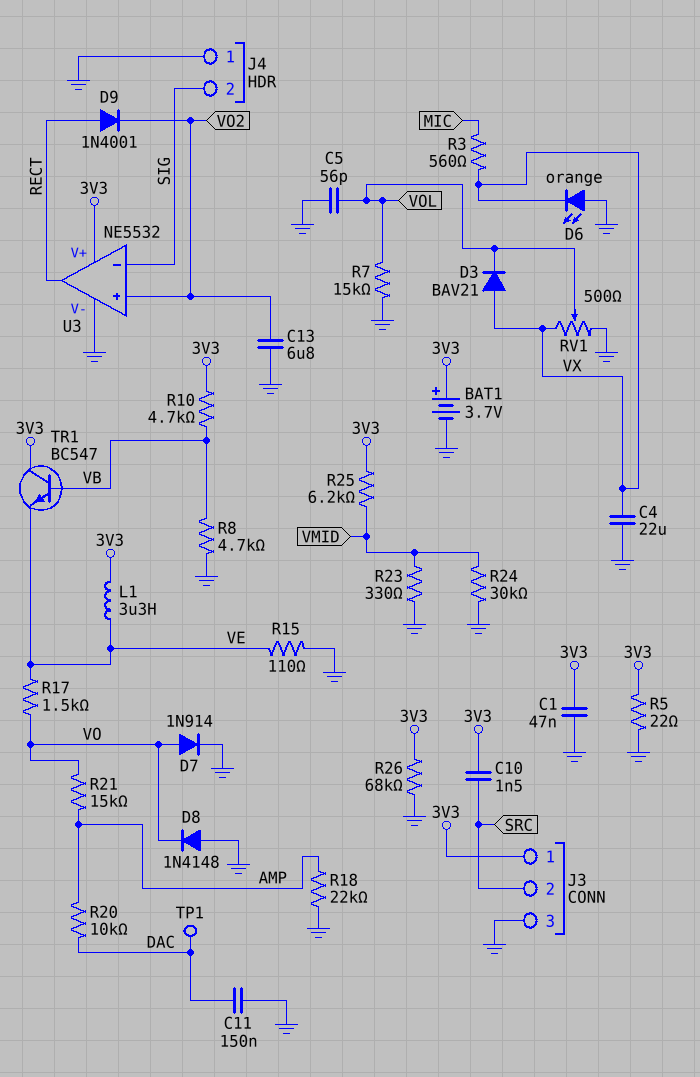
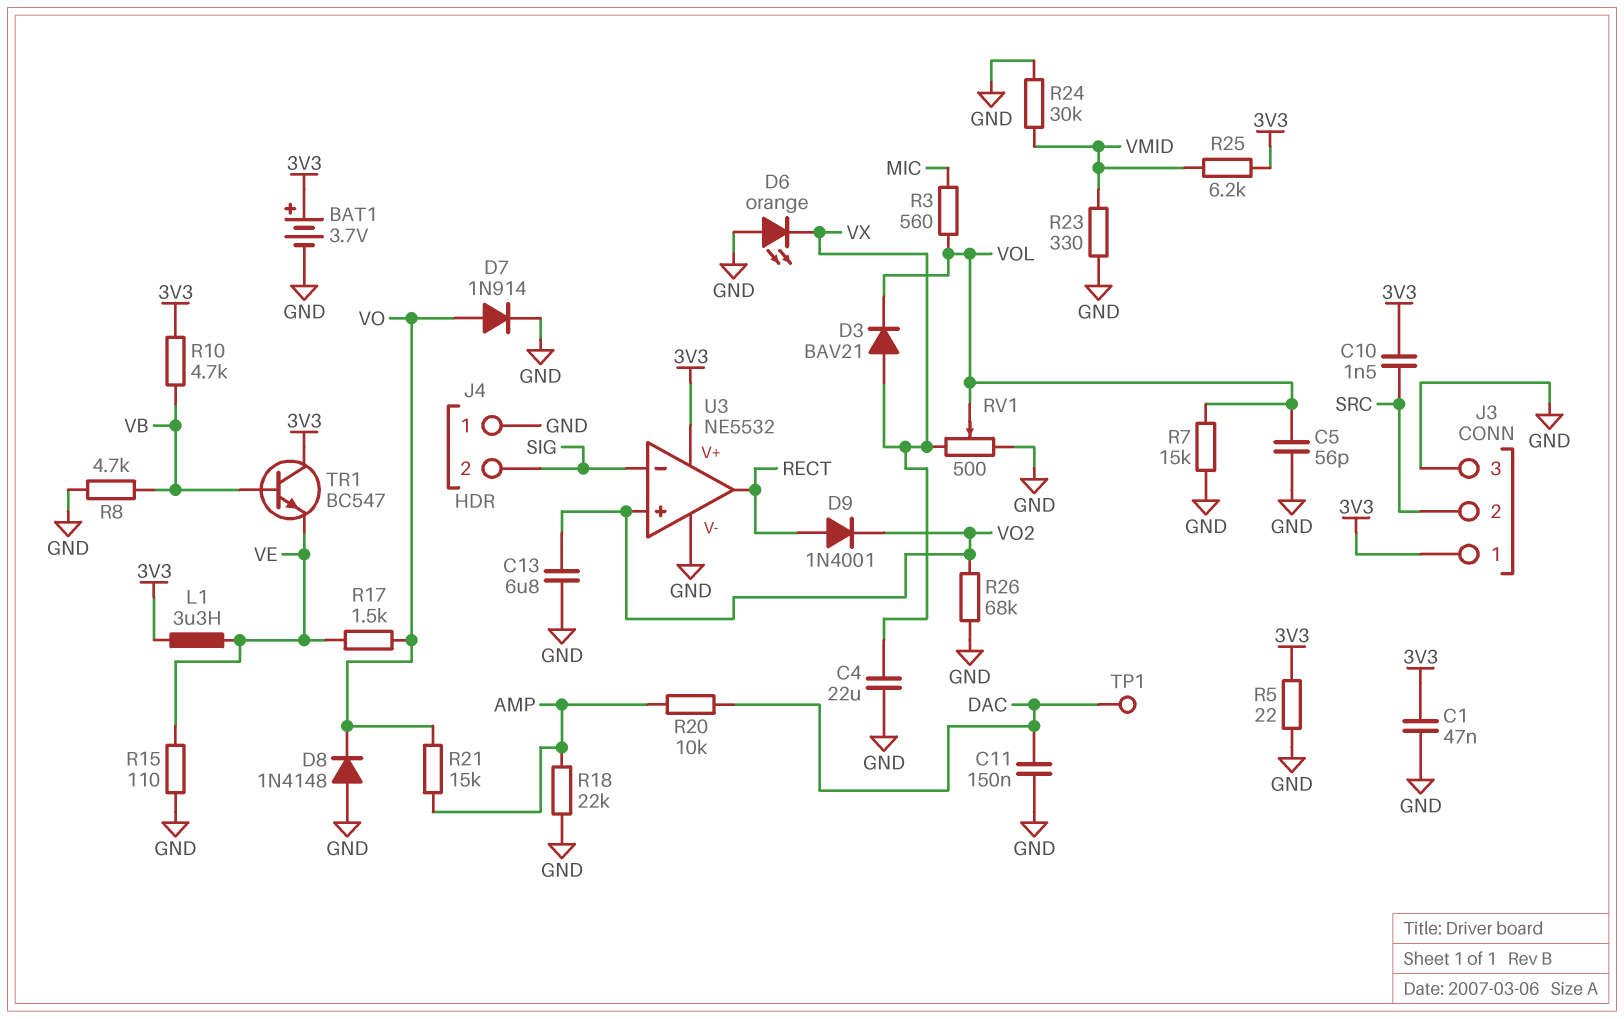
R3: 560 (MIC, VX) -> 560 (MIC, VOL)
R26: 68k (3V3, GND) -> 68k (GND, VO2)

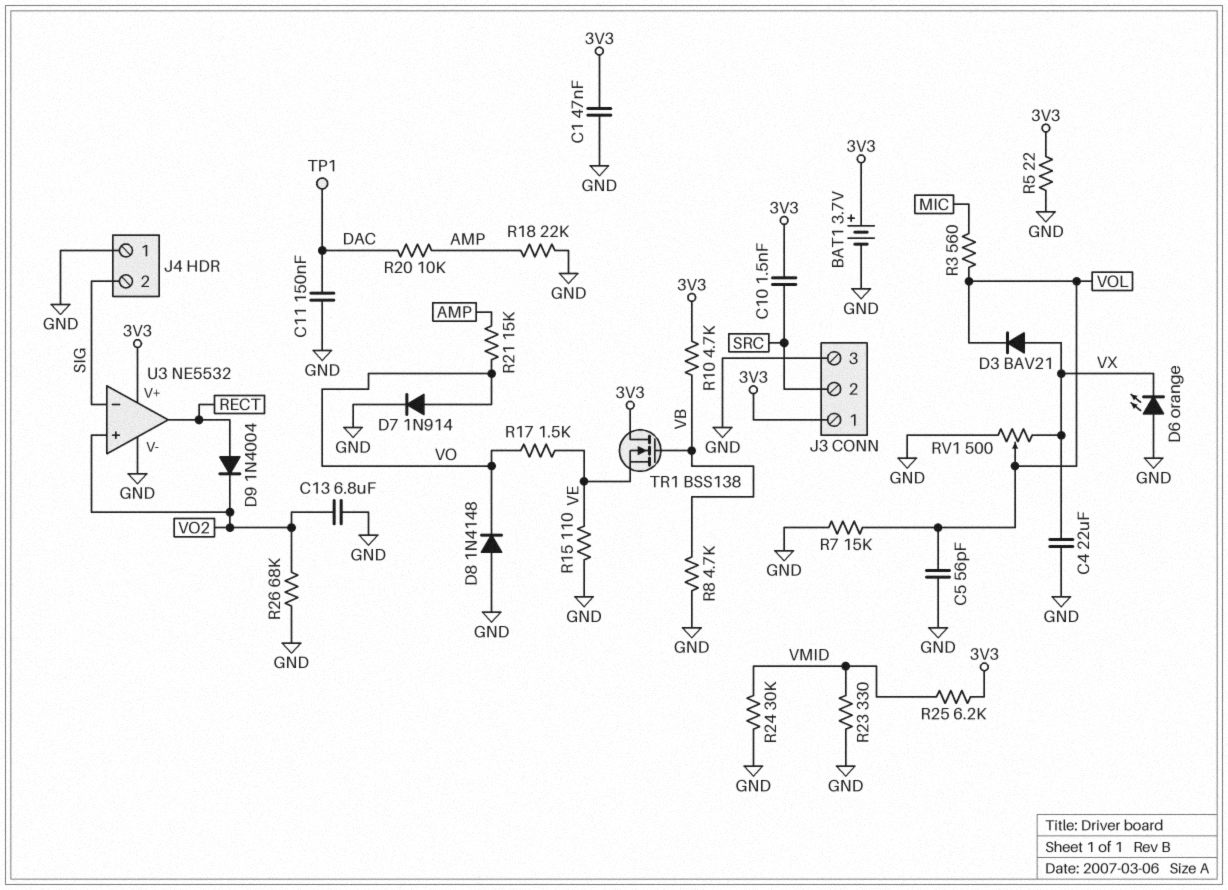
D9: diode 1N4001 (A RECT, K VO2) -> diode 1N4004 (A RECT, K VO2)
L1: 3.3uH (3V3, VE) -> none
TR1: NPN BC547 (B VB, C 3V3, E VE) -> NMOS BSS138 (G VB, D 3V3, S VE)

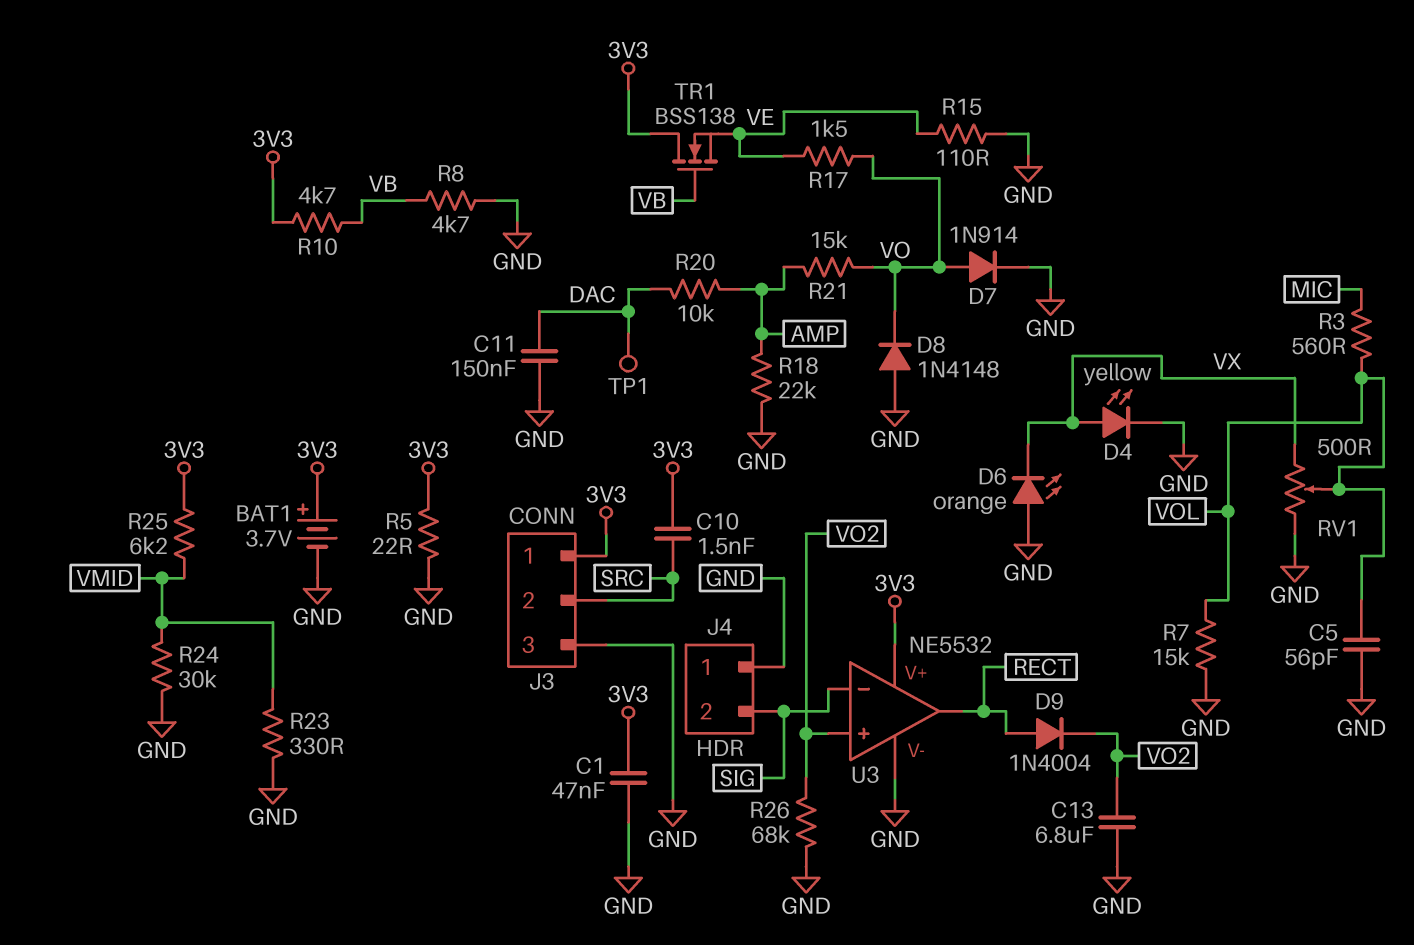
C4: 22uF (GND, VX) -> none
D3: diode BAV21 (A VX, K VOL) -> none
D4: none -> LED yellow (A VX, K GND)

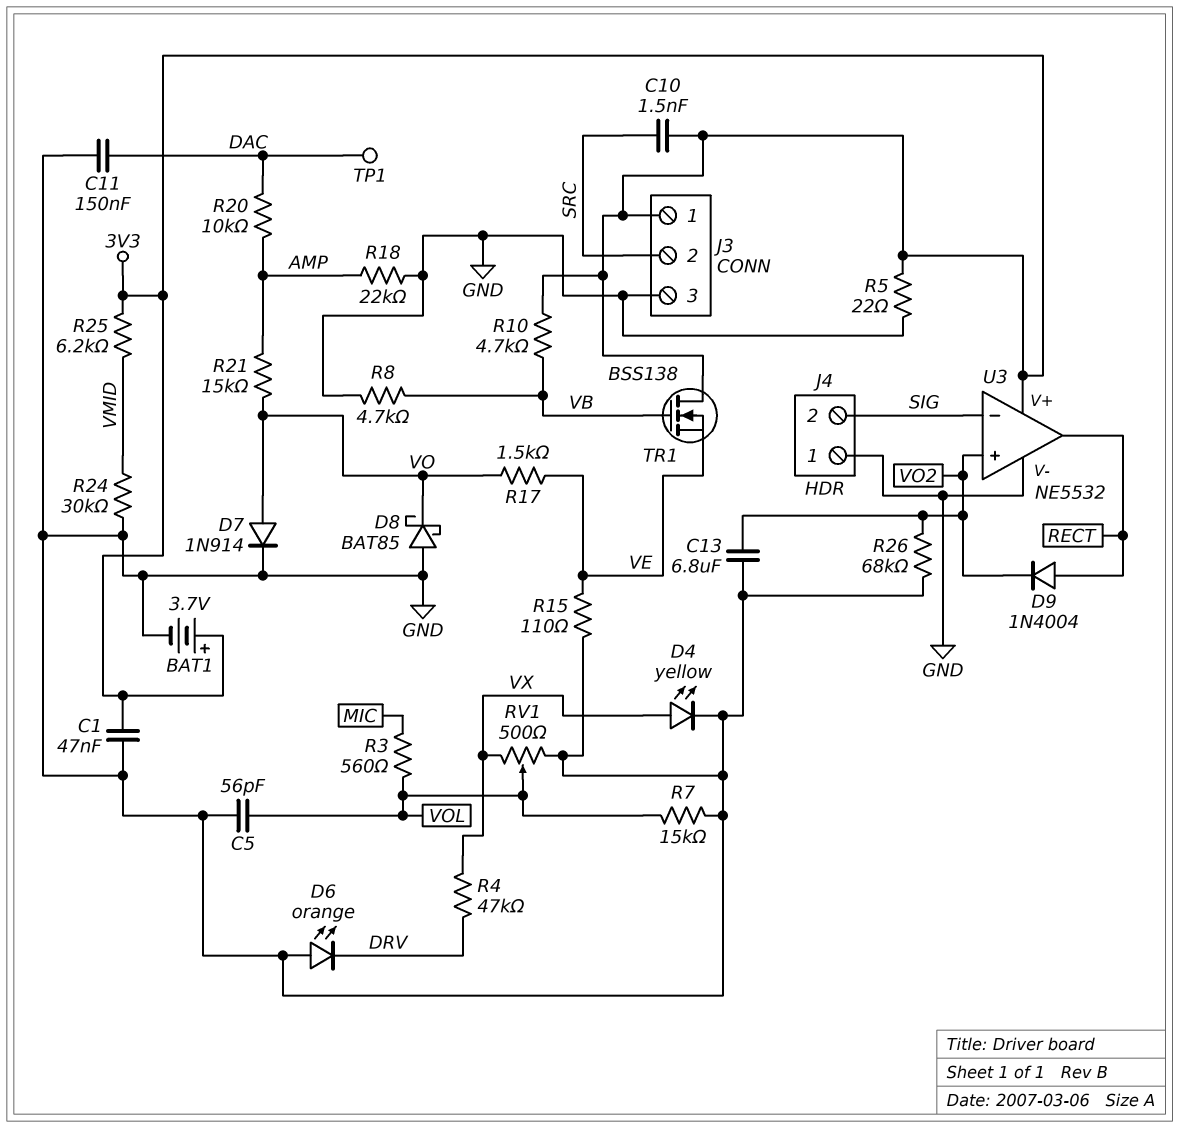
D6: LED orange (A GND, K VX) -> LED orange (A GND, K DRV)
D8: diode 1N4148 (A GND, K VO) -> schottky BAT85 (A GND, K VO)
R4: none -> 47k (DRV, VX)
R23: 330 (GND, VMID) -> none

